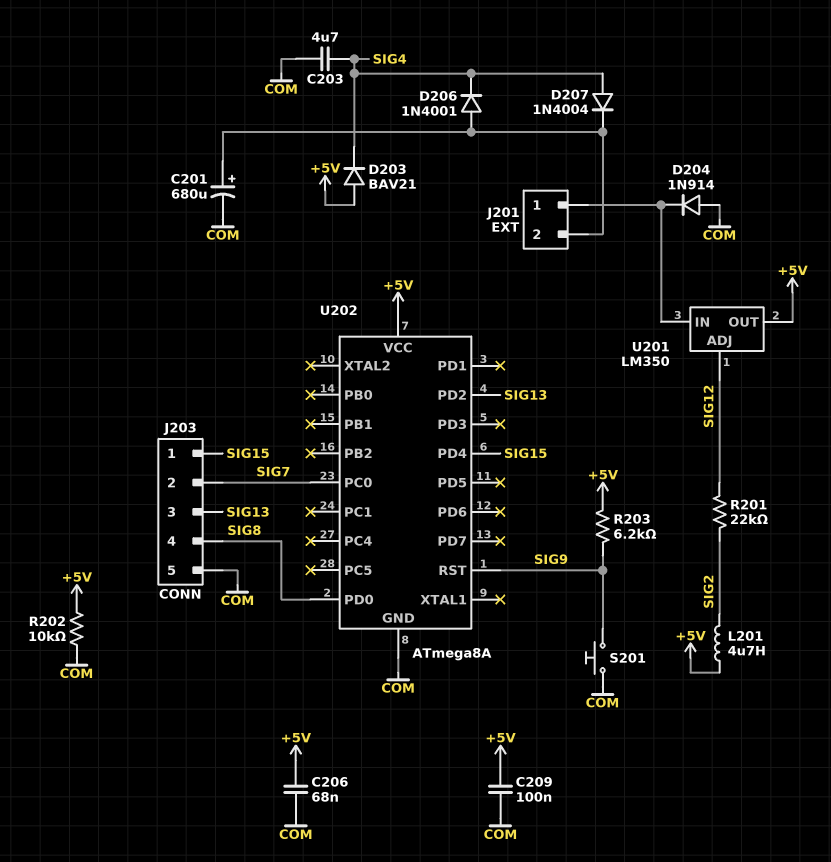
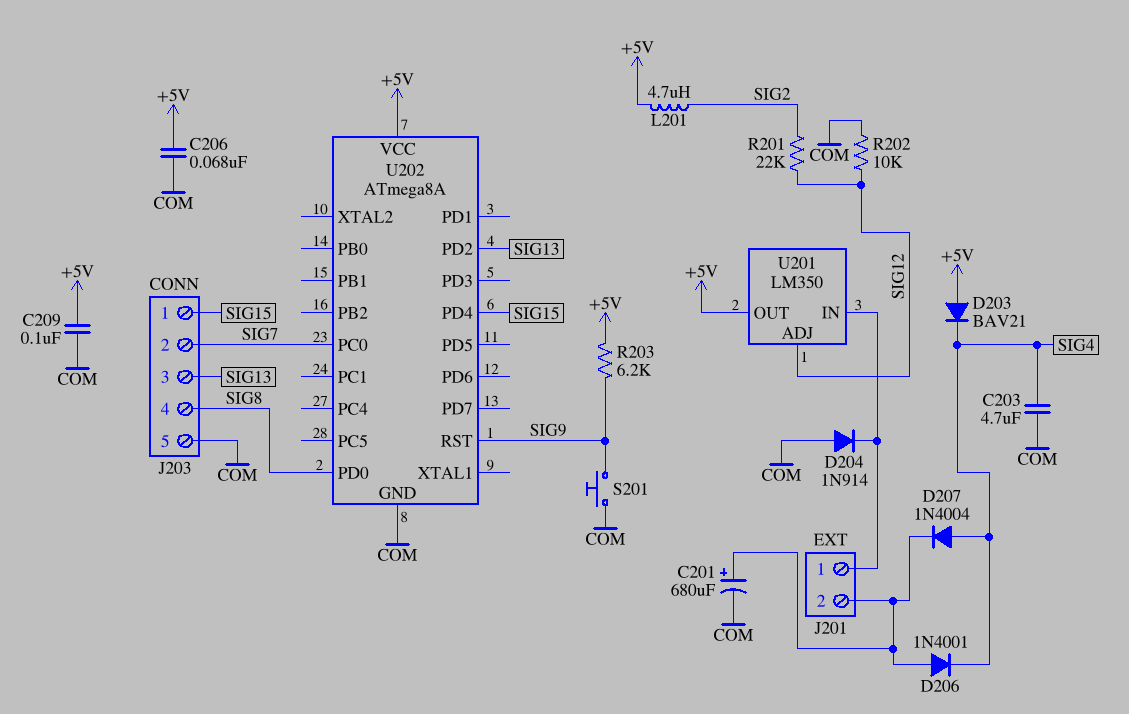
R202: 10k (+5V, COM) -> 10k (COM, SIG12)

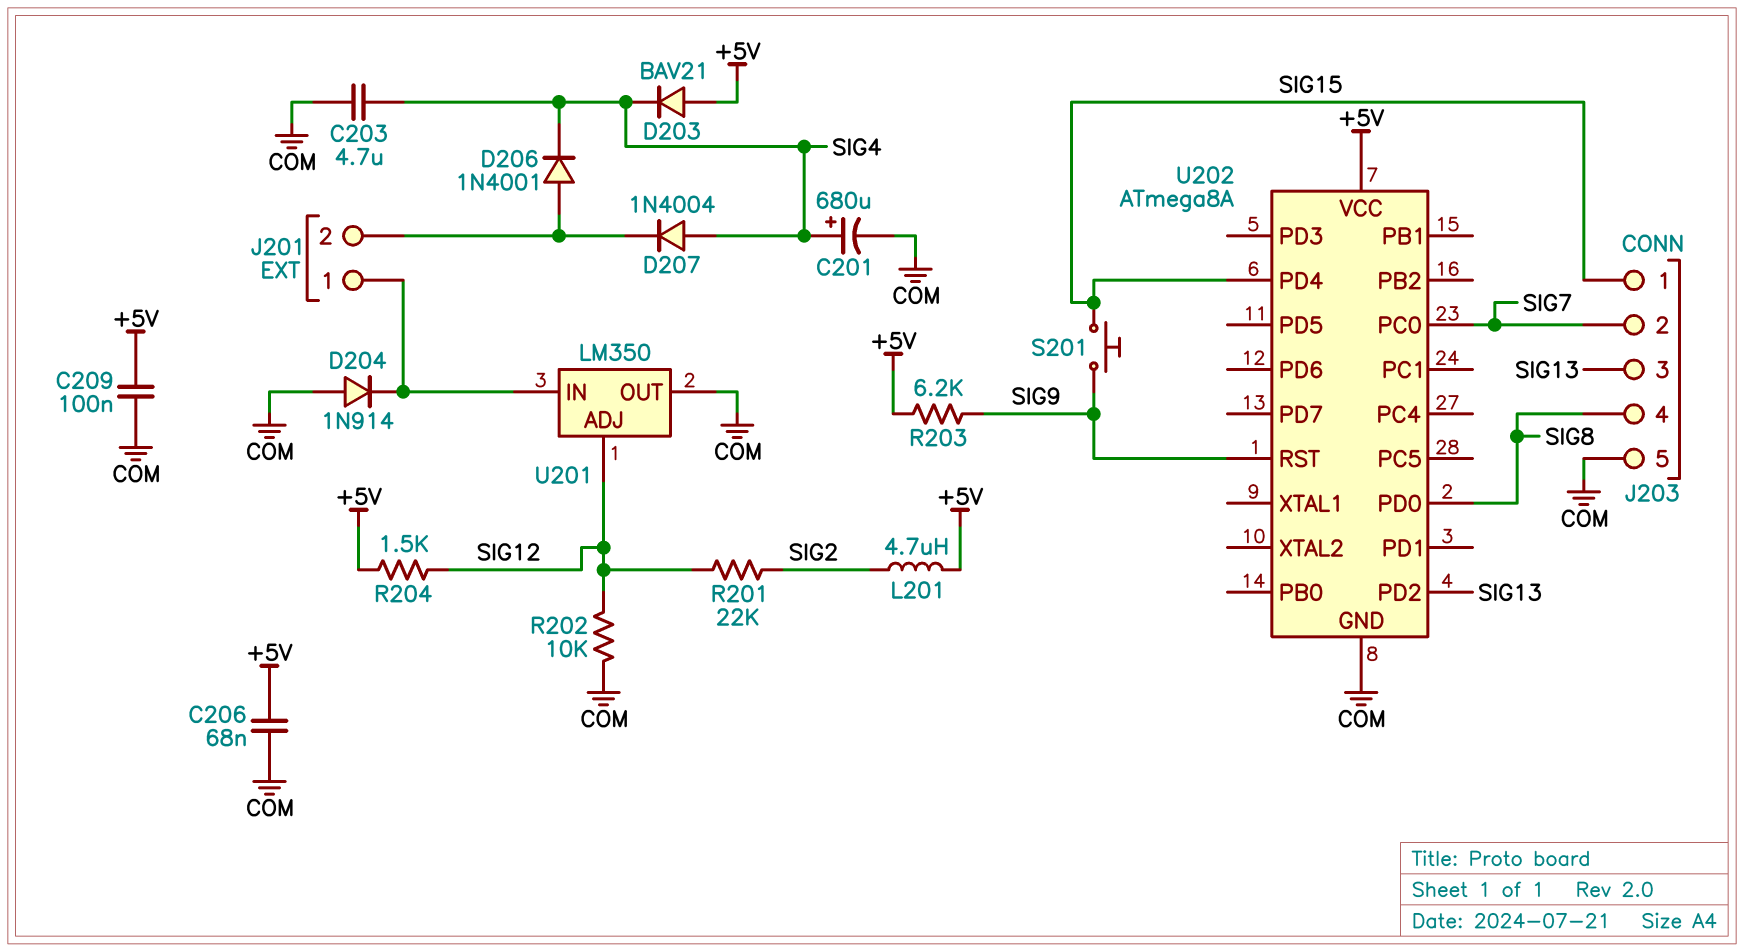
C201: 680uF (plus J201/2, minus COM) -> 680uF (plus SIG4, minus COM)
R204: none -> 1.5k (+5V, SIG12)
S201: button (COM, SIG9) -> button (SIG9, SIG15)
U201 pin OUT: +5V -> COM

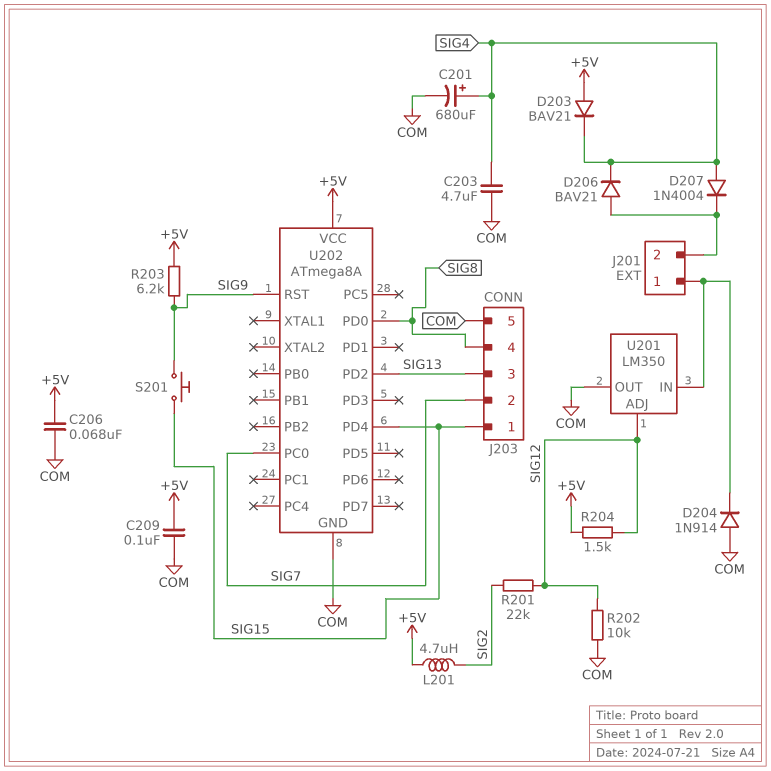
D206: diode 1N4001 (A J201/2, K SIG4) -> diode BAV21 (A J201/2, K SIG4)

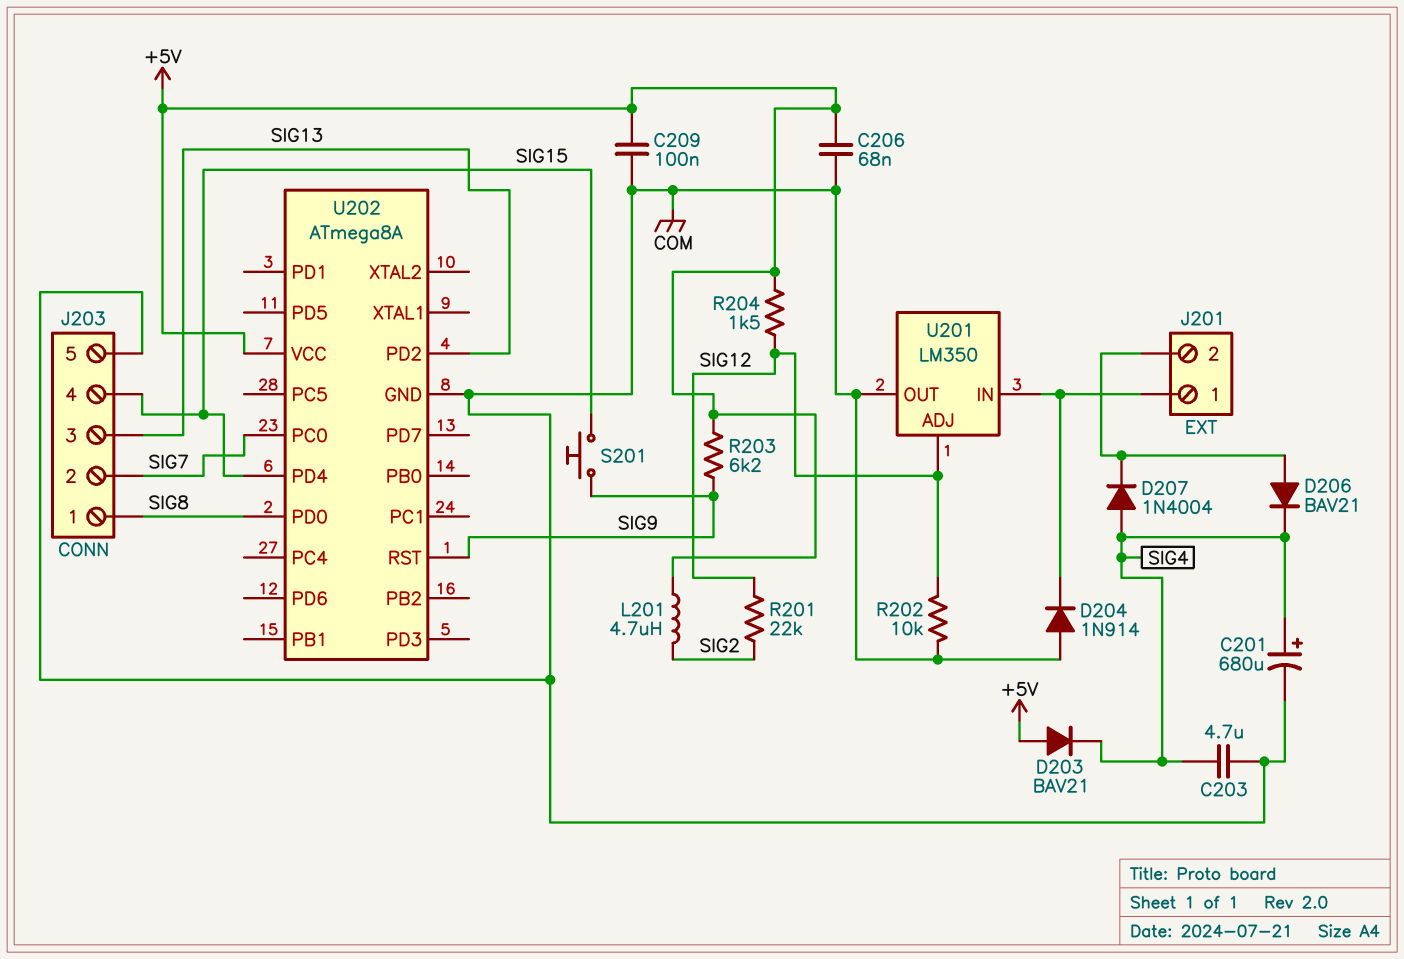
J203 pin 1: SIG15 -> SIG8
J203 pin 4: SIG8 -> SIG15

